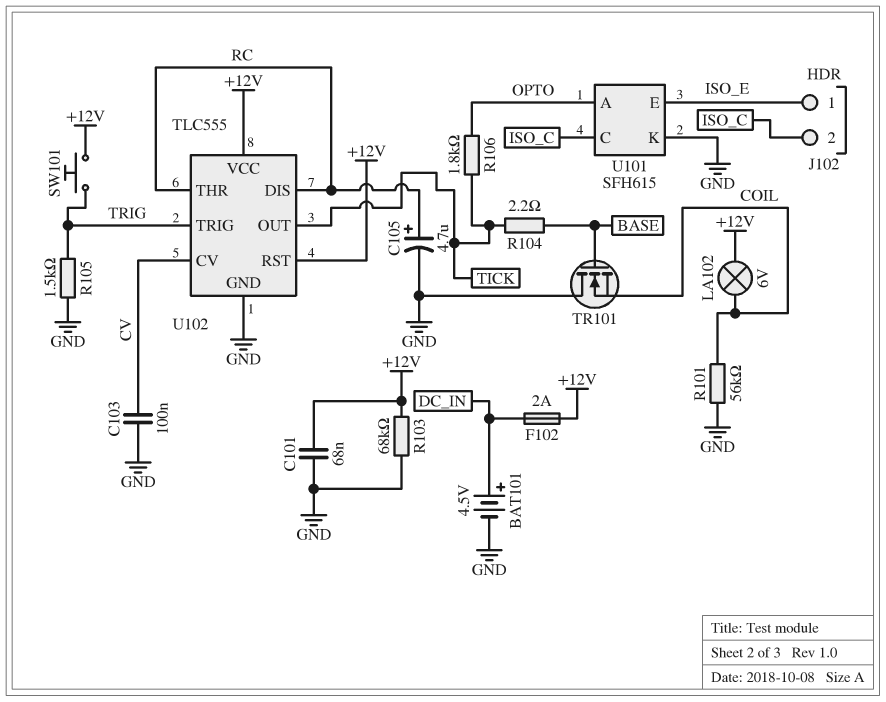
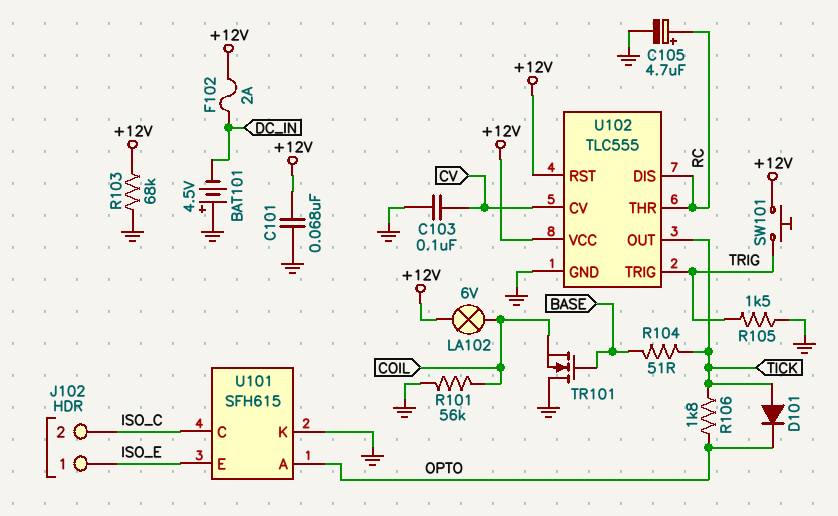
BAT101: 4.5V (plus DC_IN, minus GND) -> 4.5V (plus GND, minus DC_IN)
D101: none -> diode (A TICK, K OPTO)
R104: 2.2 (BASE, TICK) -> 51 (BASE, TICK)

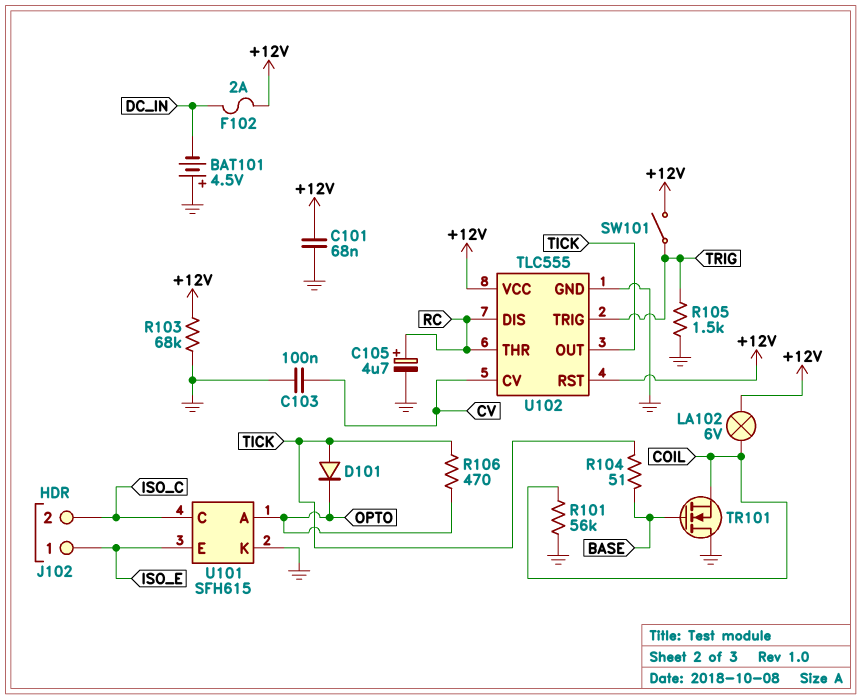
R106: 1.8k (OPTO, TICK) -> 470 (OPTO, TICK)
SW101: button (+12V, TRIG) -> switch (+12V, TRIG)

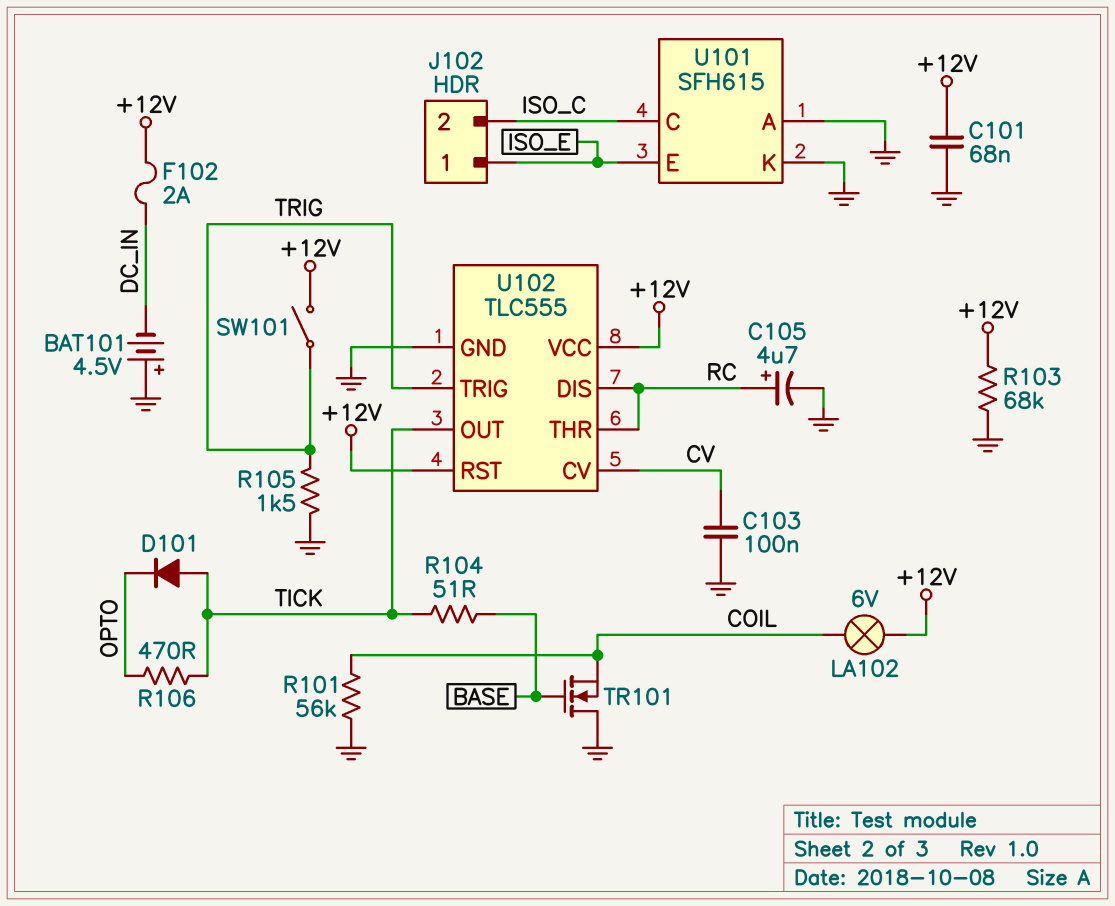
U101 pin A: OPTO -> GND

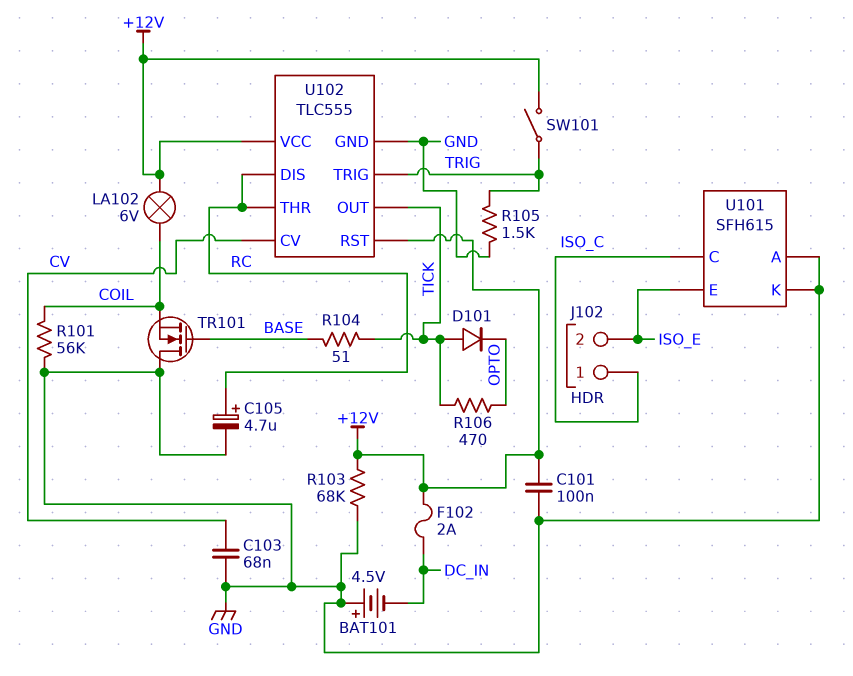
C101: 68nF (+12V, GND) -> 100nF (+12V, GND)
C103: 100nF (CV, GND) -> 68nF (CV, GND)
J102 pin 1: ISO_E -> ISO_C
J102 pin 2: ISO_C -> ISO_E

